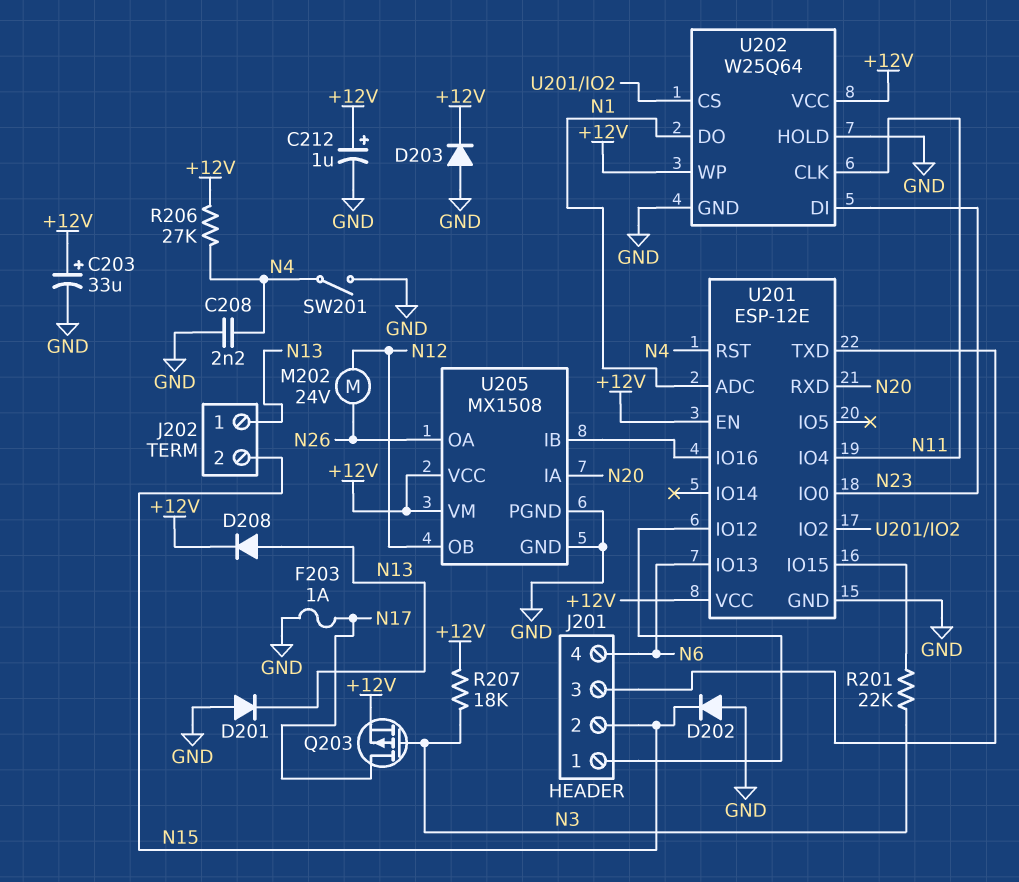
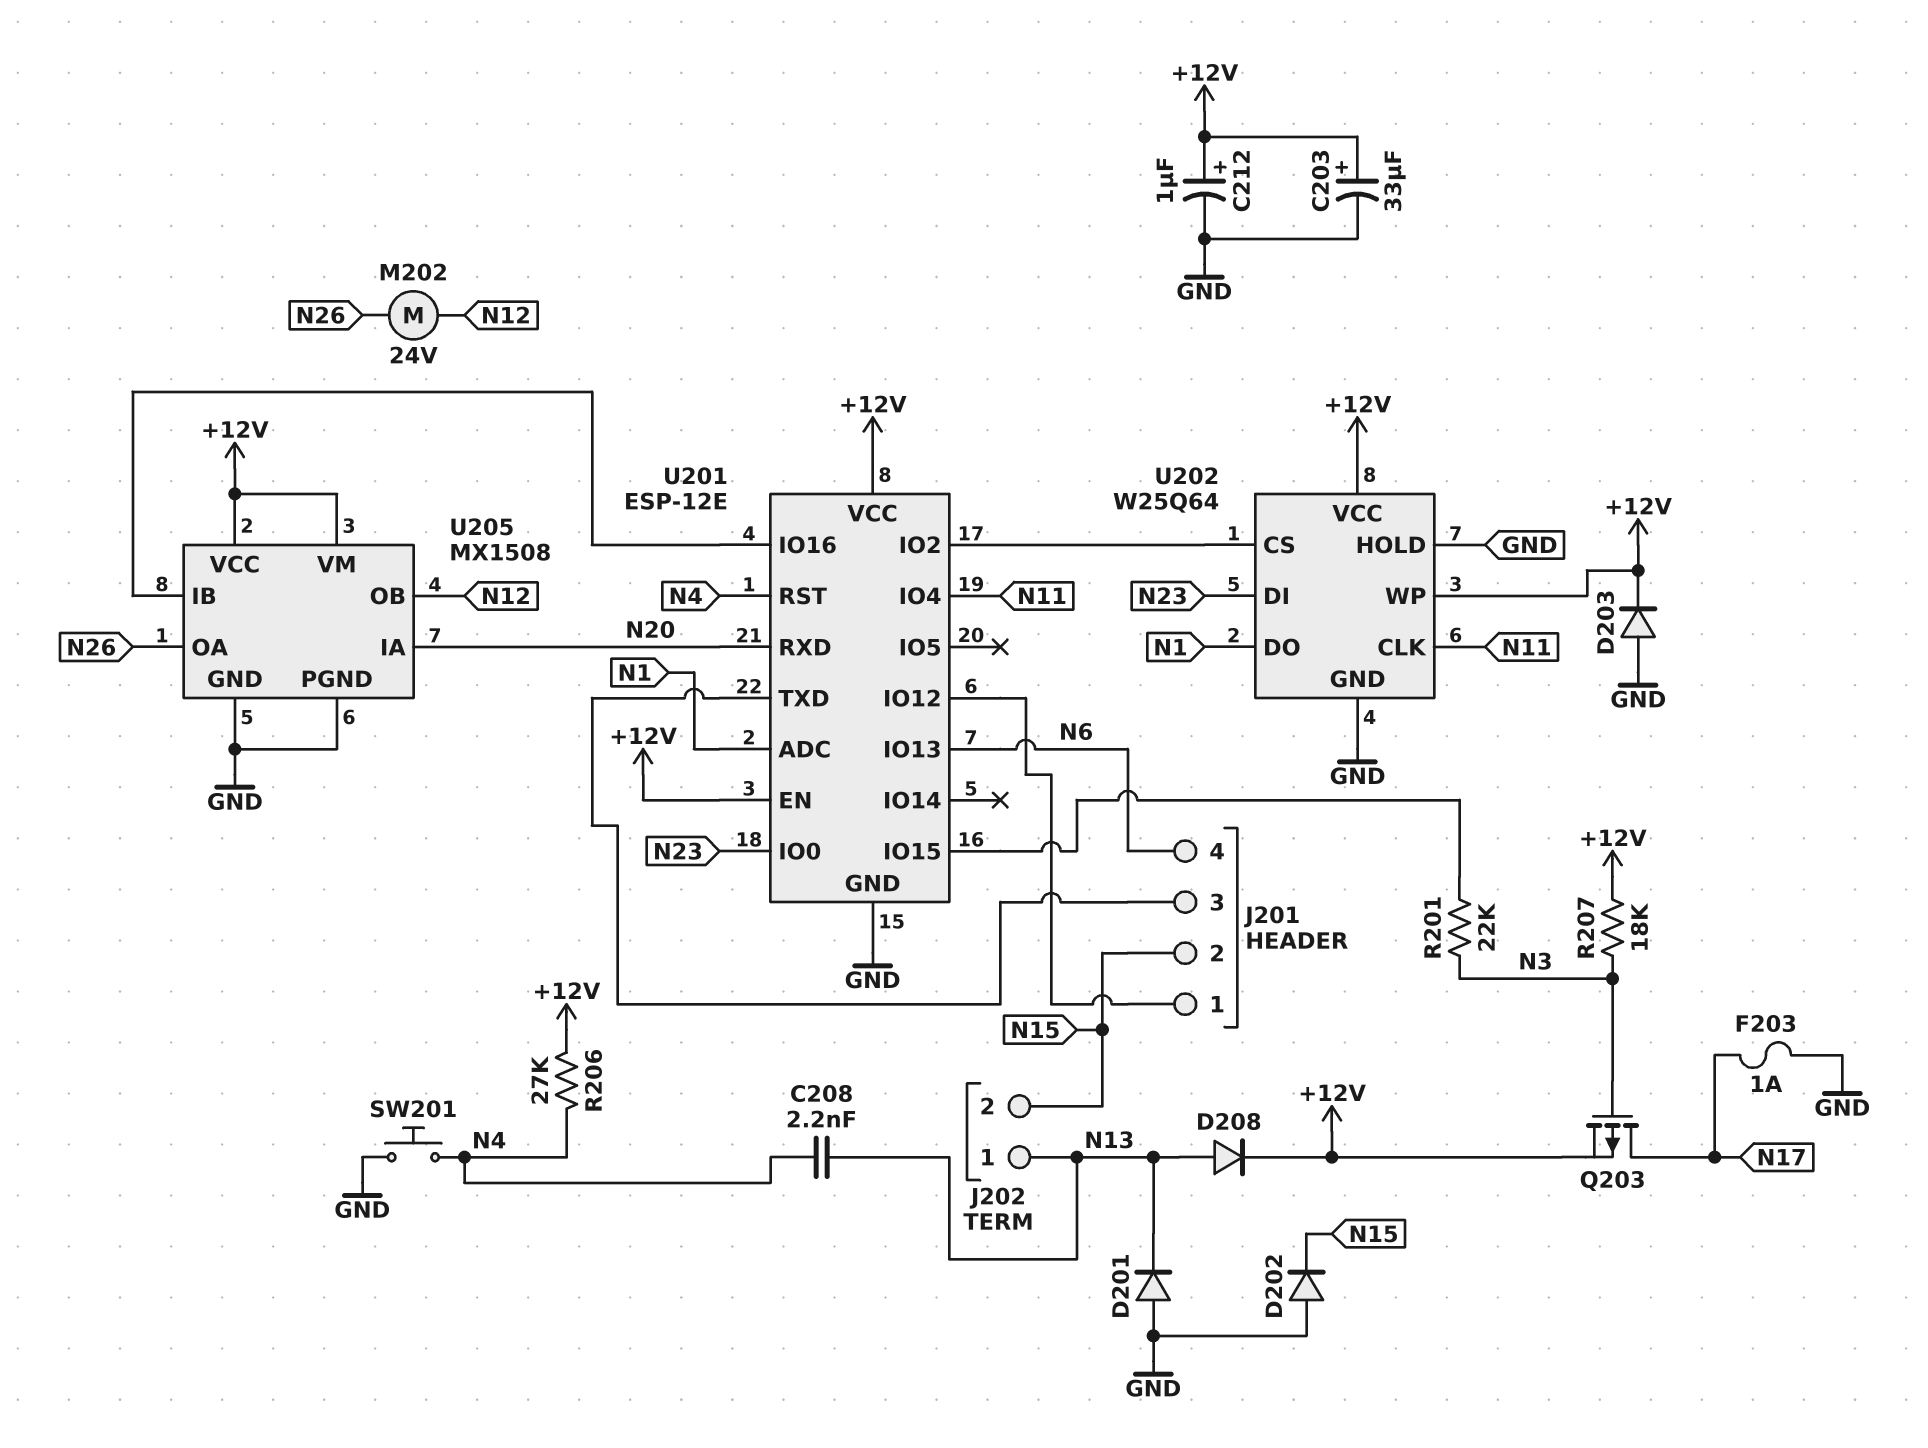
C208: 2.2nF (GND, N4) -> 2.2nF (N4, N13)
SW201: switch (GND, N4) -> button (GND, N4)

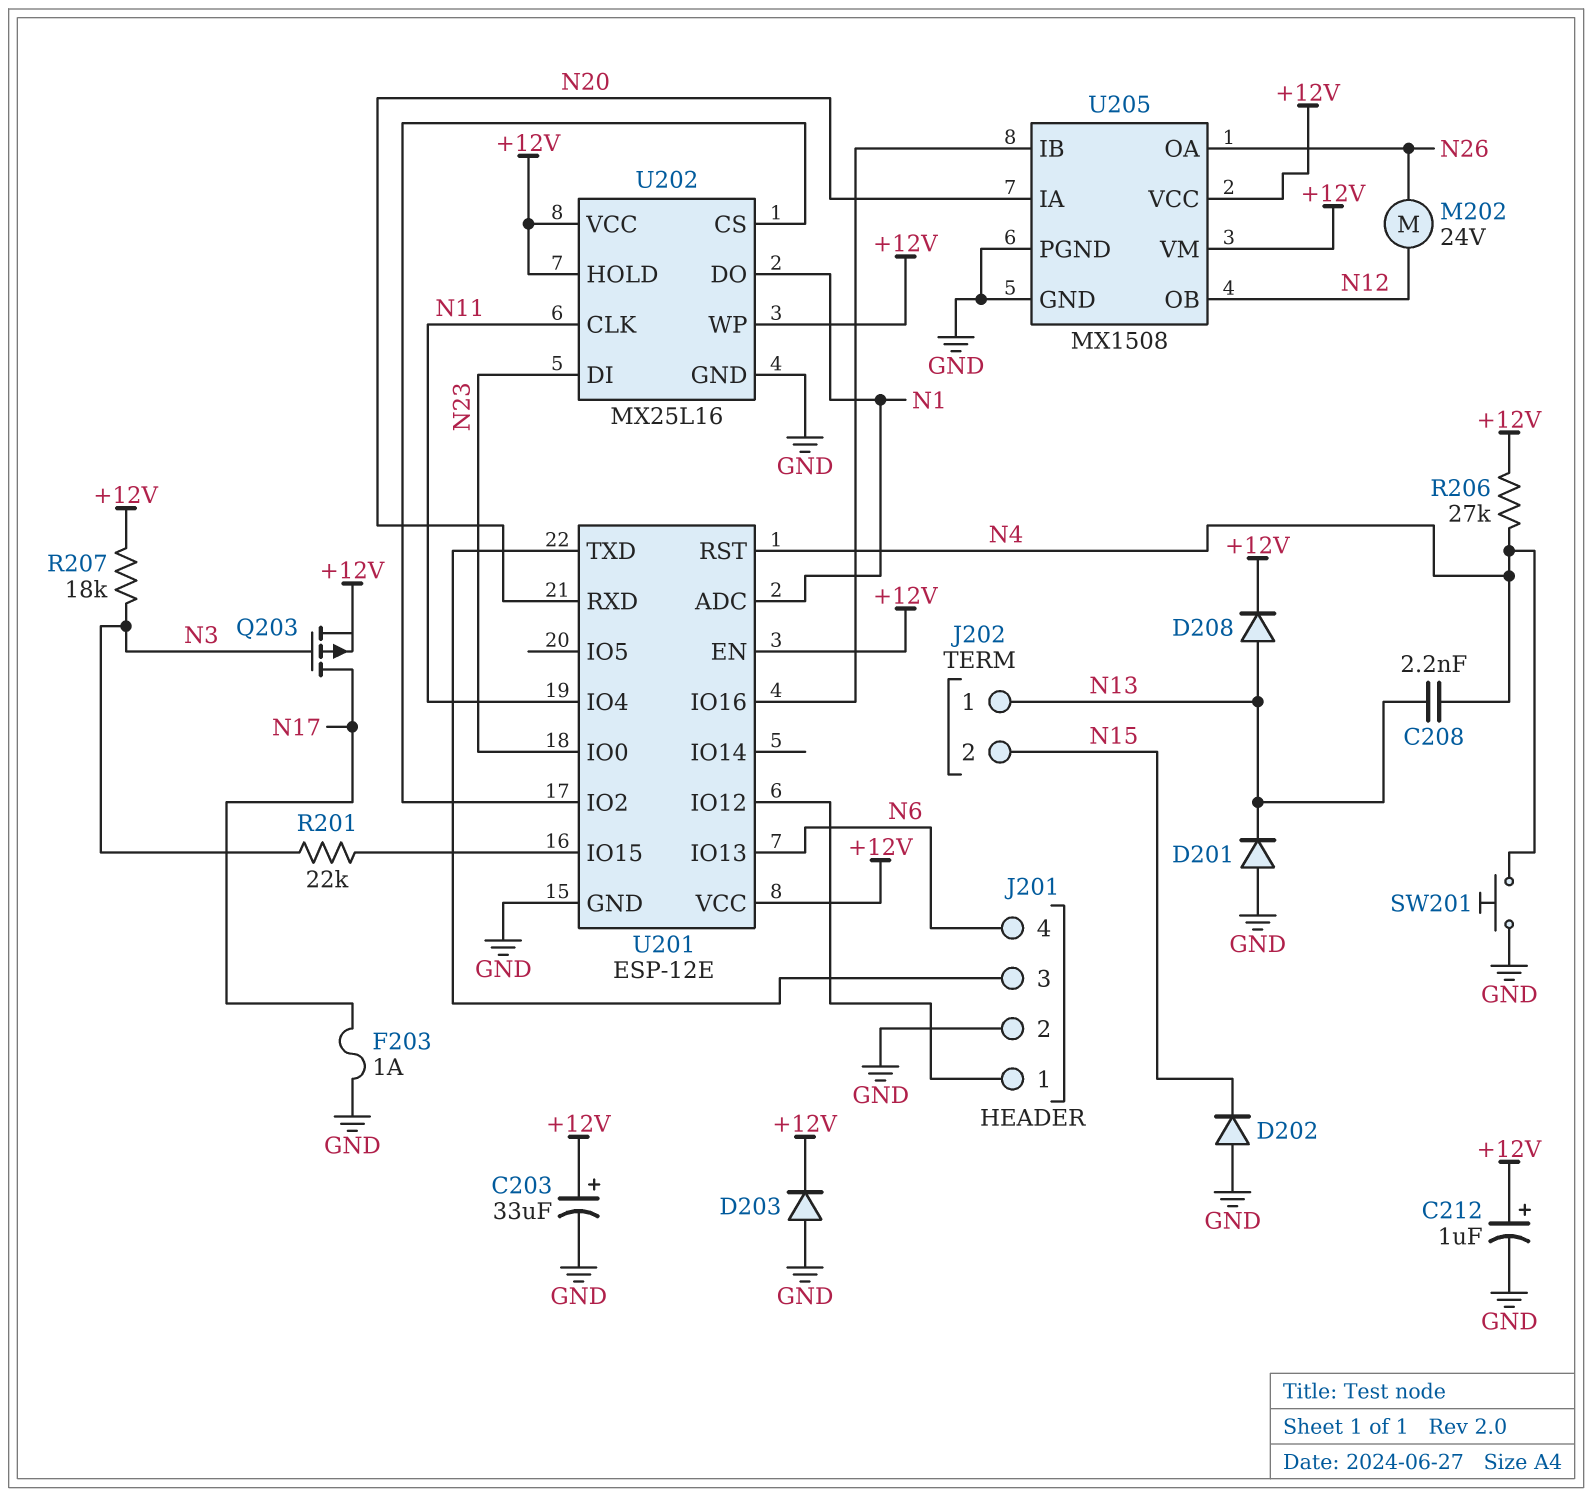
J201 pin 2: N15 -> GND
U202: W25Q64 -> MX25L16
U202 pin HOLD: GND -> +12V

